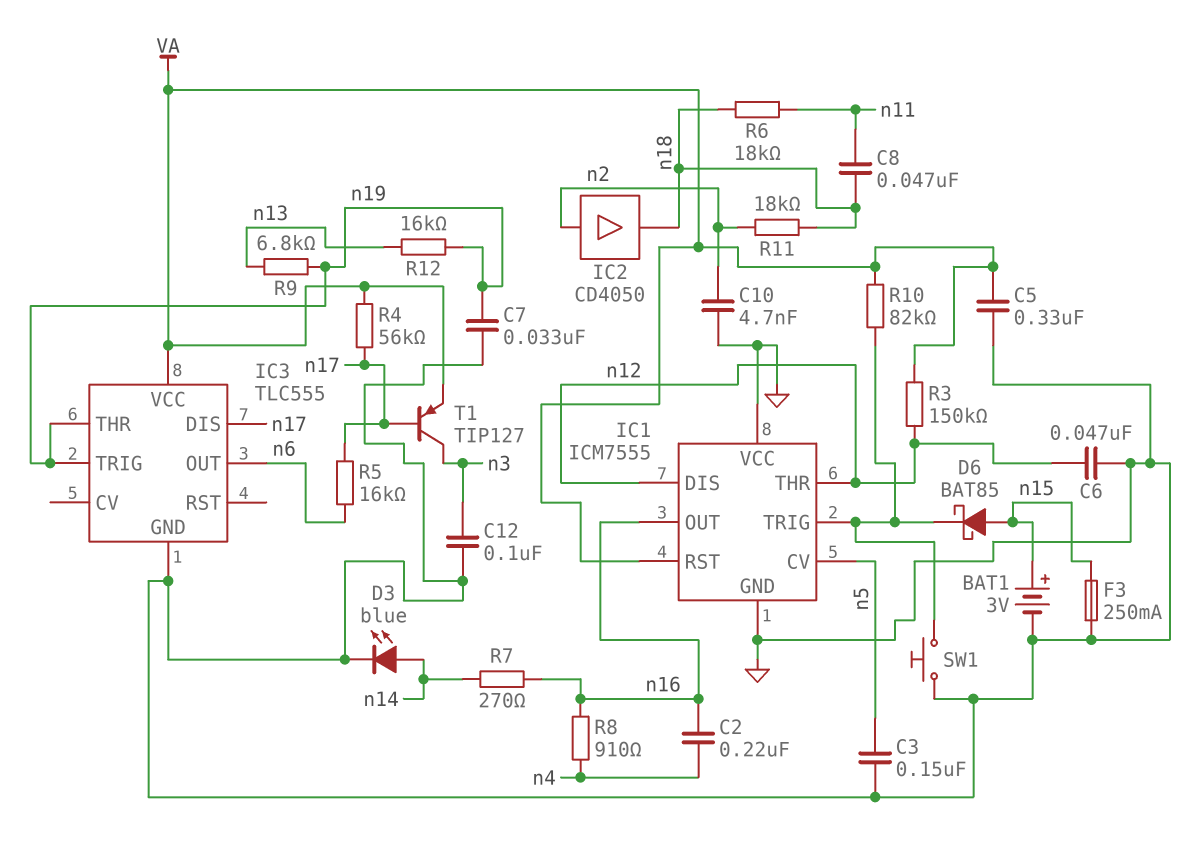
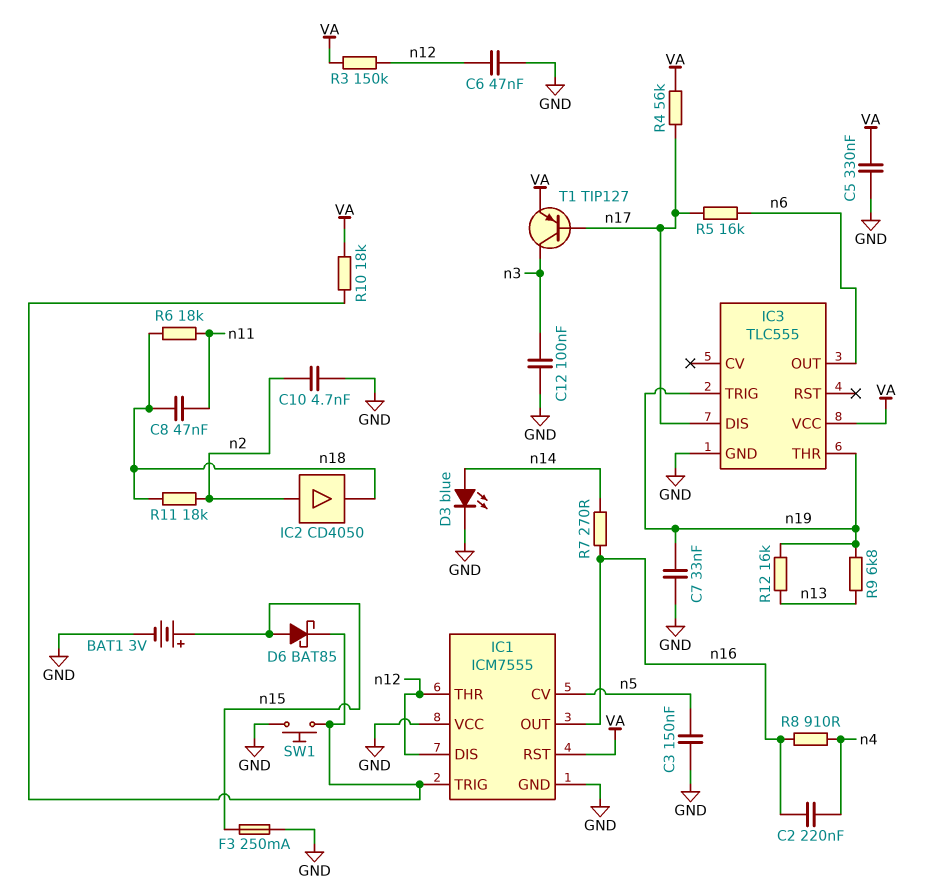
R10: 82k (IC1/TRIG, VA) -> 18k (IC1/TRIG, VA)

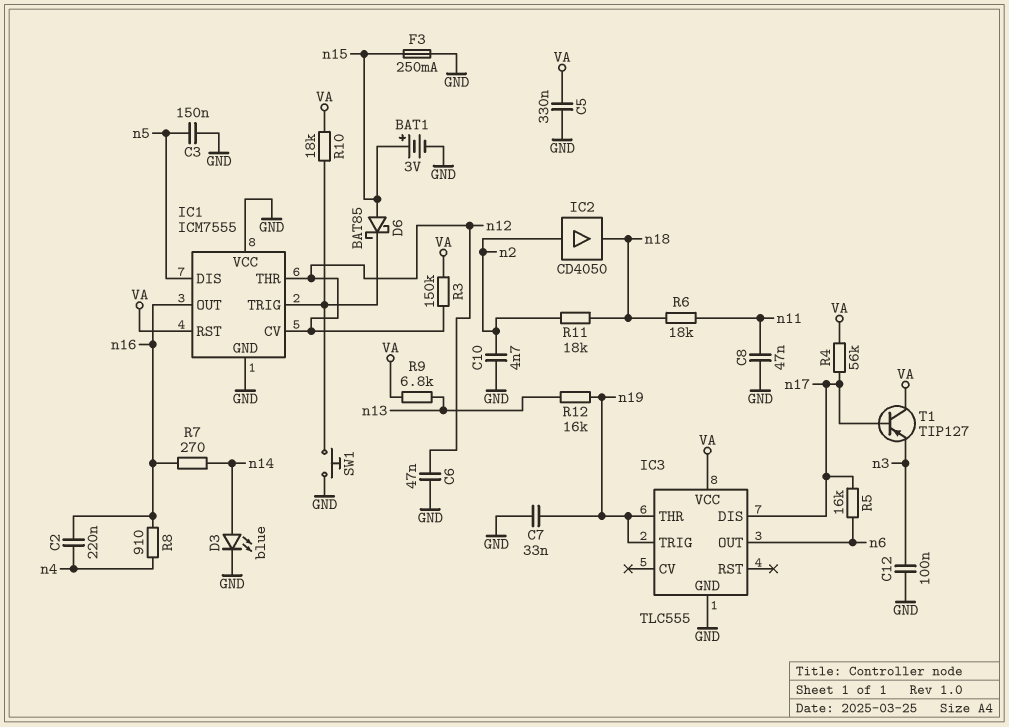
C8: 47nF (n11, n18) -> 47nF (GND, n11)
IC1 pin CV: n5 -> n12
IC1 pin DIS: n12 -> n5
R9: 6.8k (n13, n19) -> 6.8k (VA, n13)
T1: PNP TIP127 (B n17, C n3, E VA) -> PNP TIP127 (B n17, C VA, E n3)

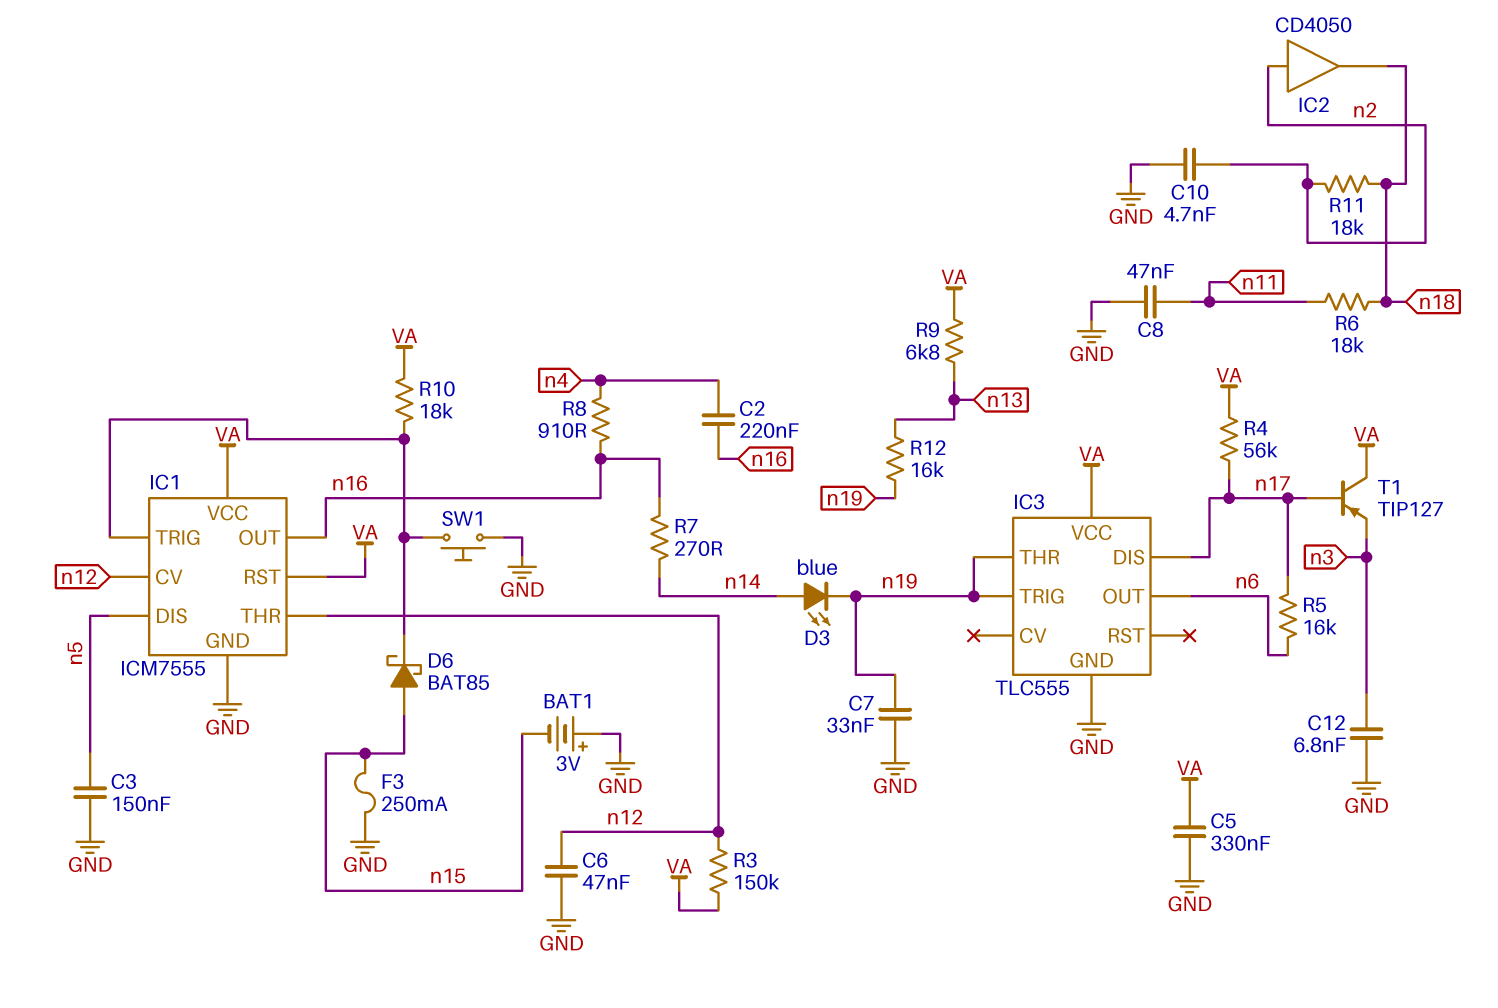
BAT1: 3V (plus n15, minus GND) -> 3V (plus GND, minus n15)
C12: 100nF (GND, n3) -> 6.8nF (GND, n3)
D3: LED blue (A n14, K GND) -> LED blue (A n14, K n19)
IC1 pin VCC: GND -> VA

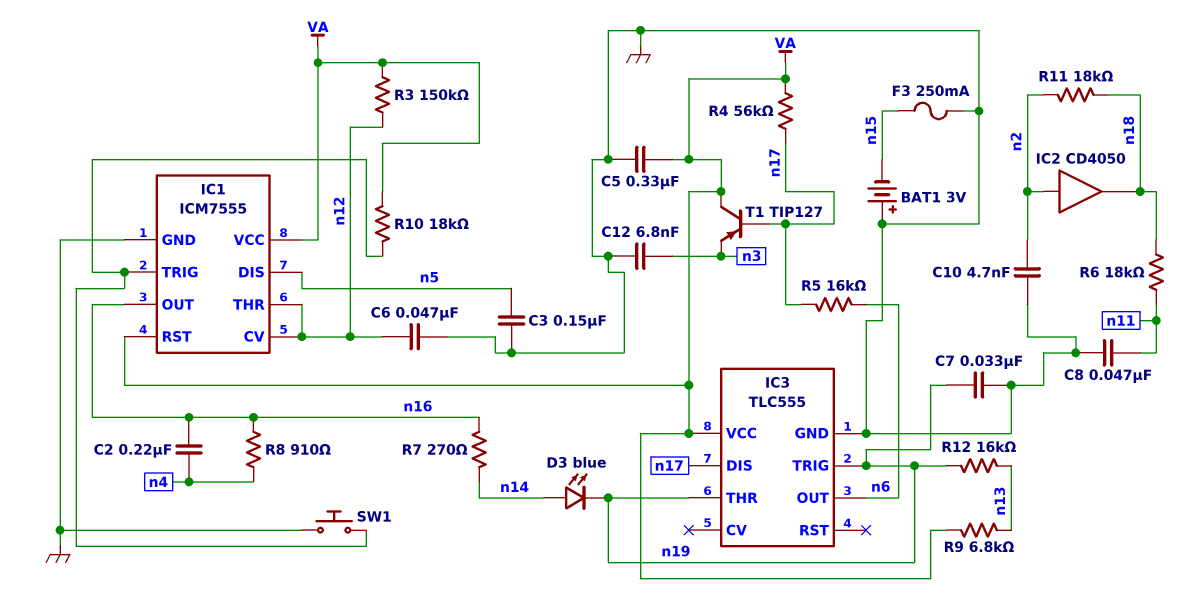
D6: schottky BAT85 (A n15, K IC1/TRIG) -> none

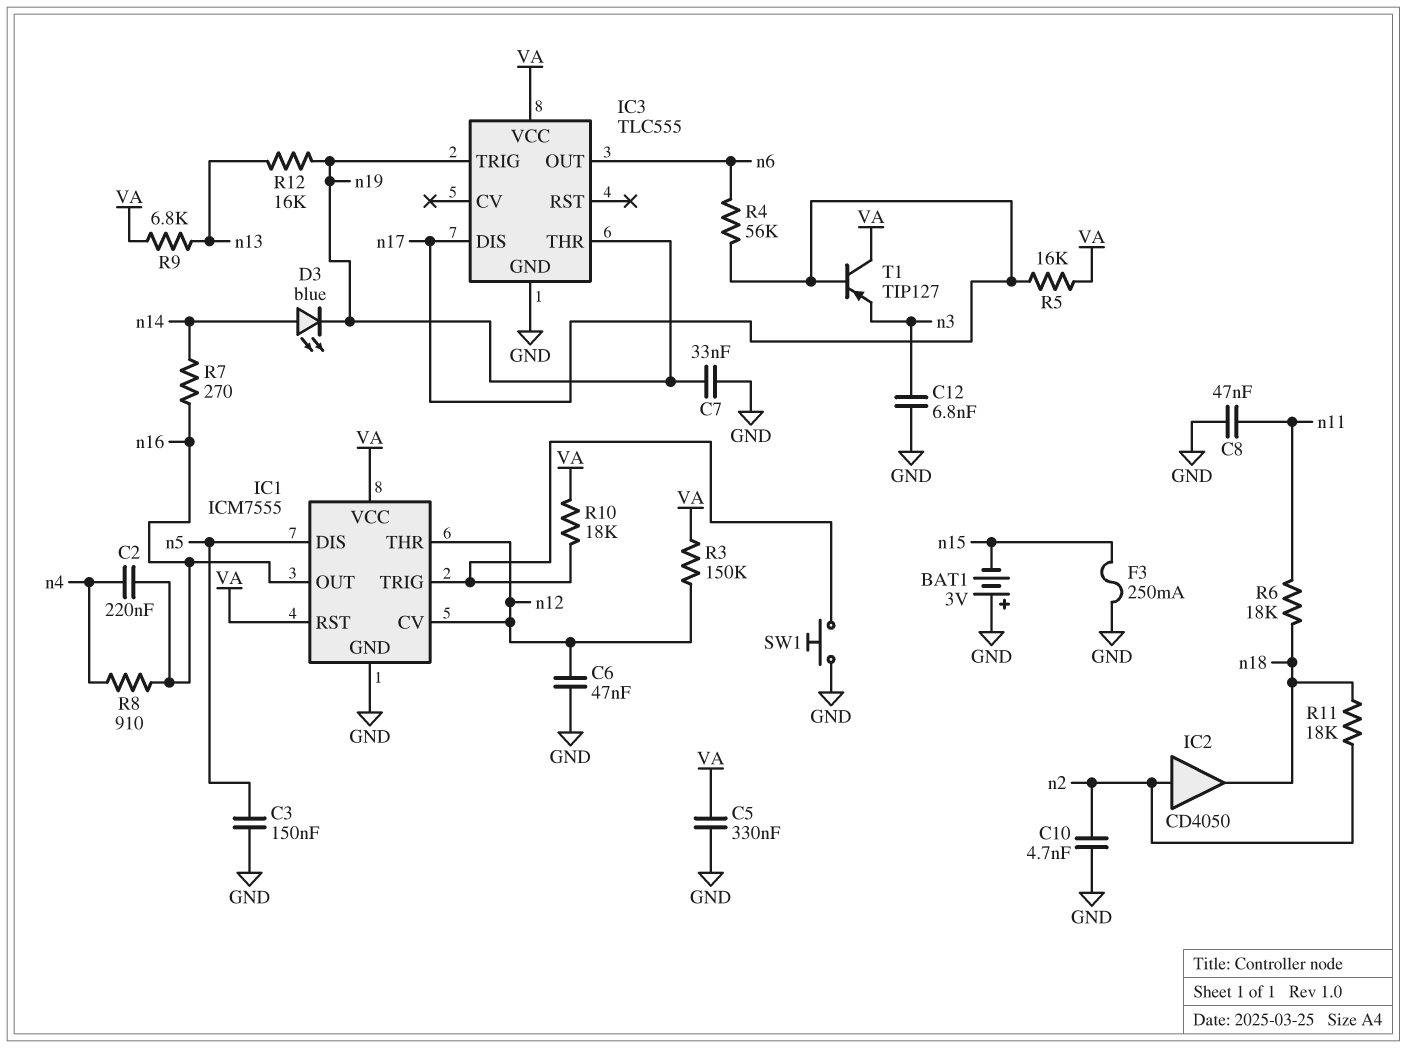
R4: 56k (VA, n17) -> 56k (n6, n17)
R5: 16k (n6, n17) -> 16k (VA, n17)

